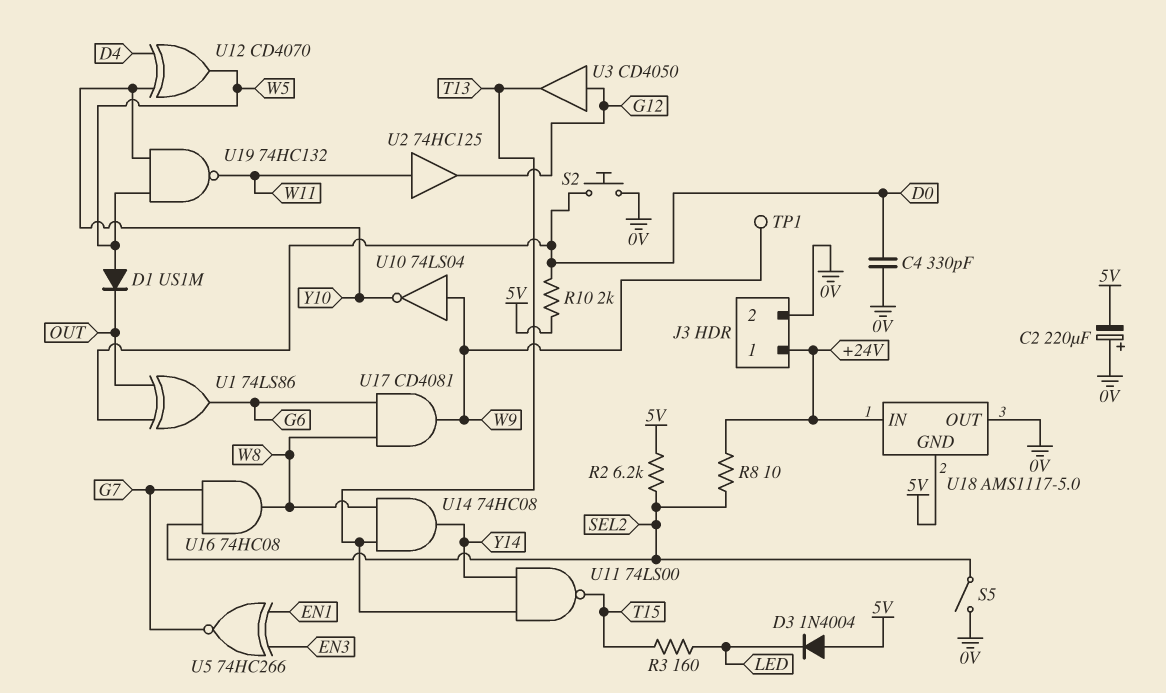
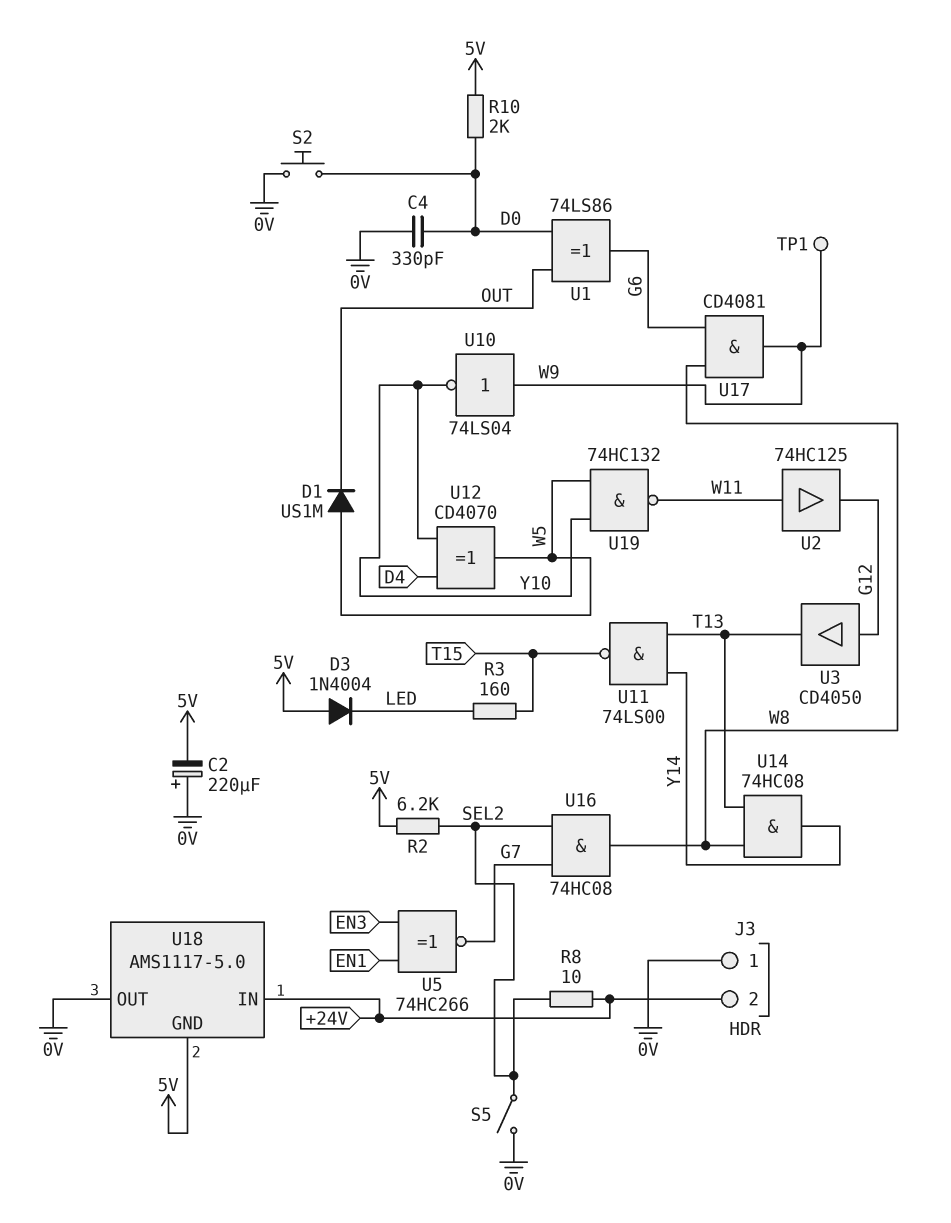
J3 pin 1: +24V -> 0V
J3 pin 2: 0V -> +24V

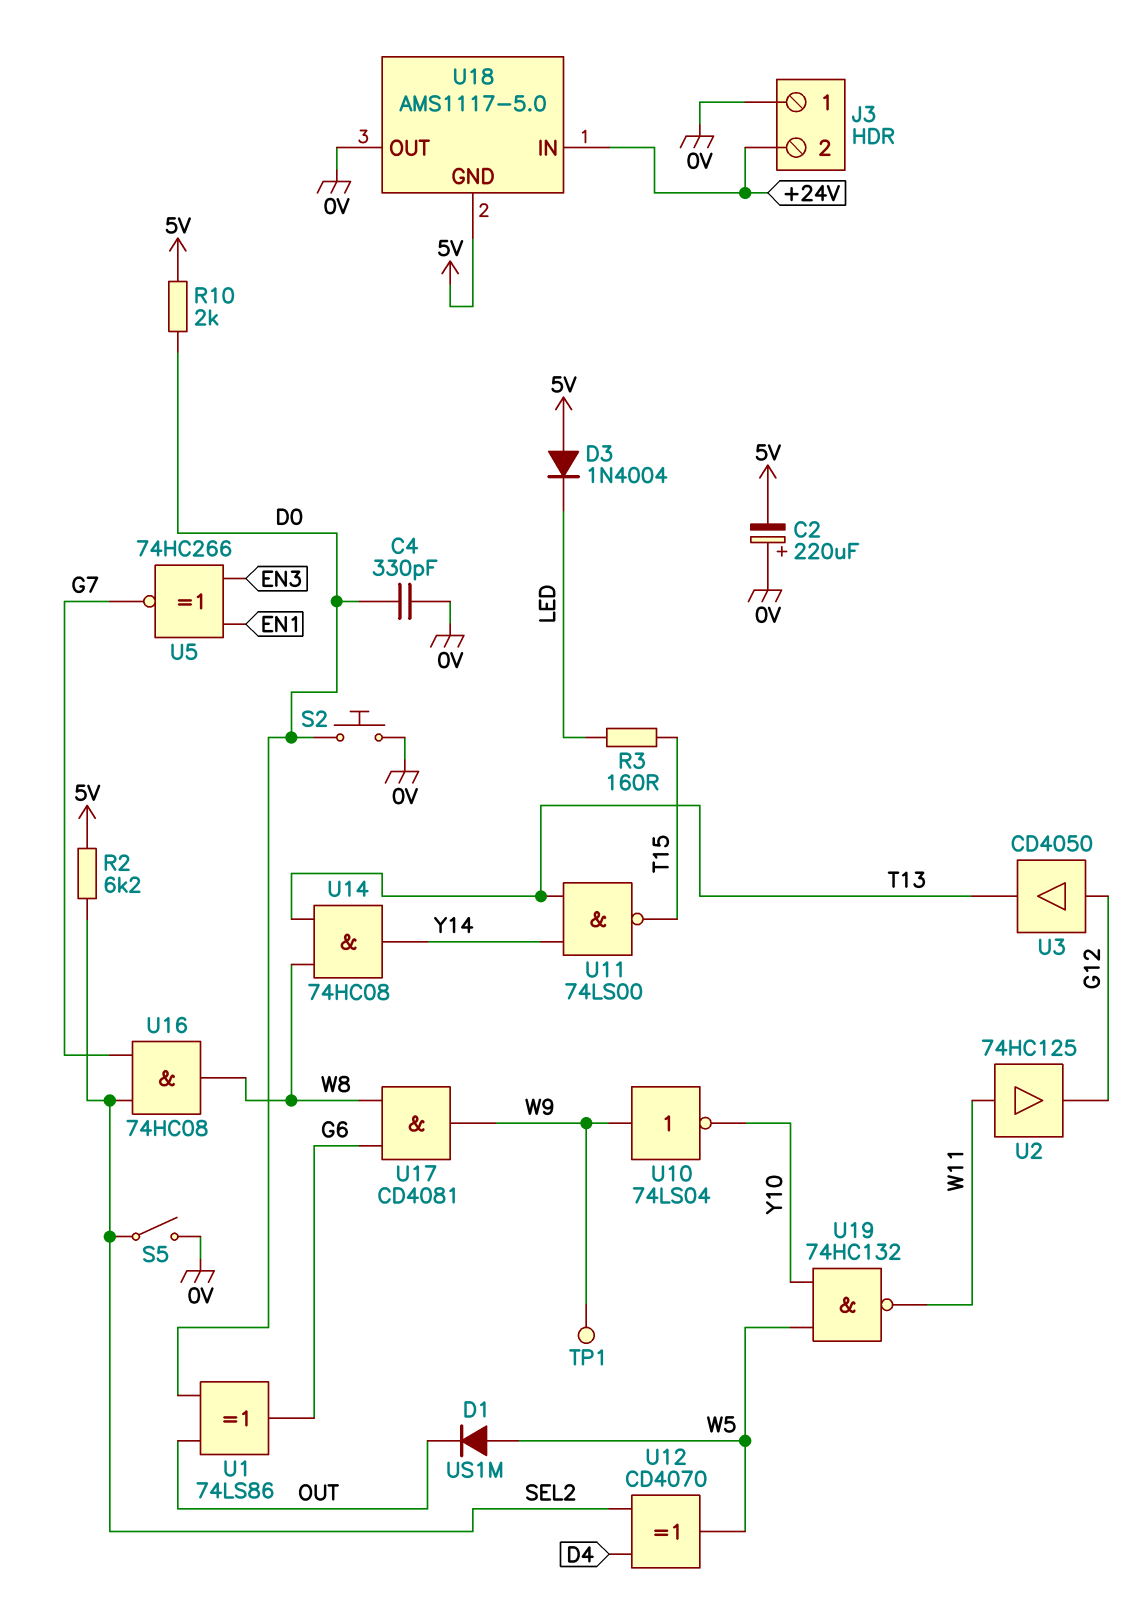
R8: 10 (+24V, SEL2) -> none
U12: XOR CD4070 (in D4, in Y10, out W5) -> XOR CD4070 (in D4, in SEL2, out W5)

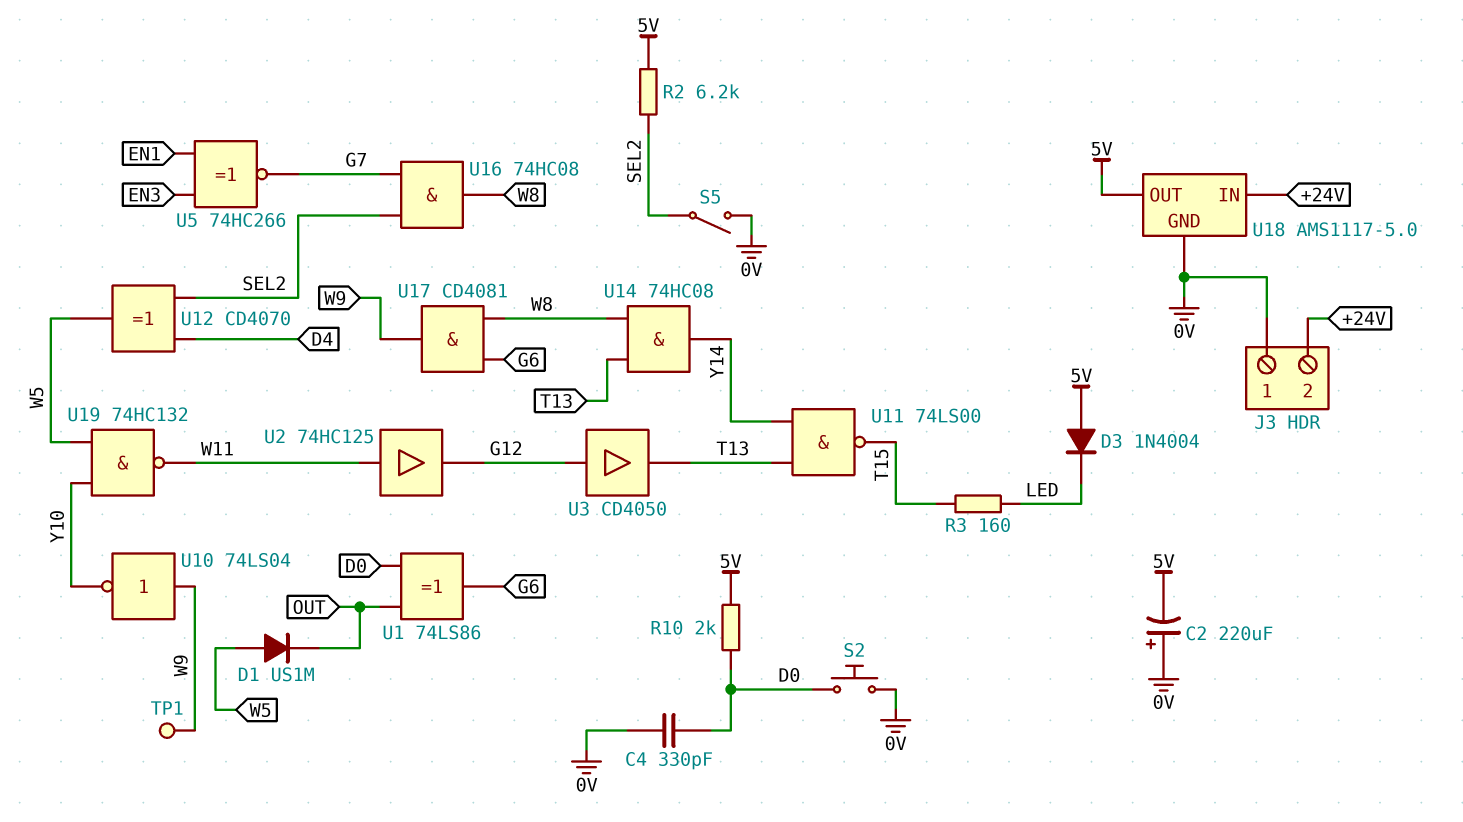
U18 pin GND: 5V -> 0V
U18 pin OUT: 0V -> 5V

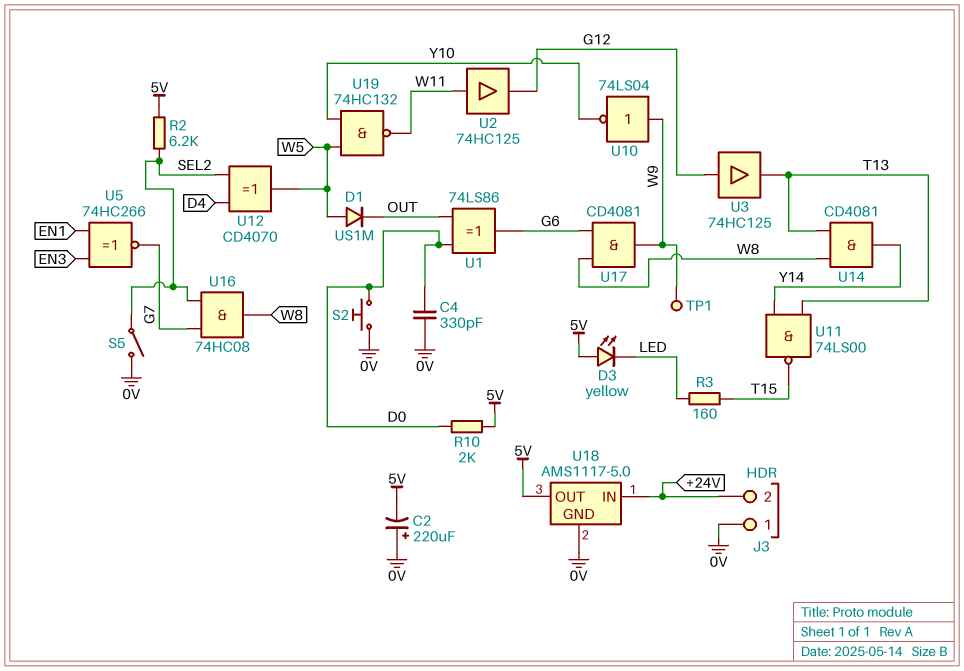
D3: diode 1N4004 (A 5V, K LED) -> LED yellow (A 5V, K LED)
U3: buffer CD4050 (in G12, out T13) -> buffer 74HC125 (in G12, out T13)
U14: AND 74HC08 (in T13, in W8, out Y14) -> AND CD4081 (in T13, in W8, out Y14)

